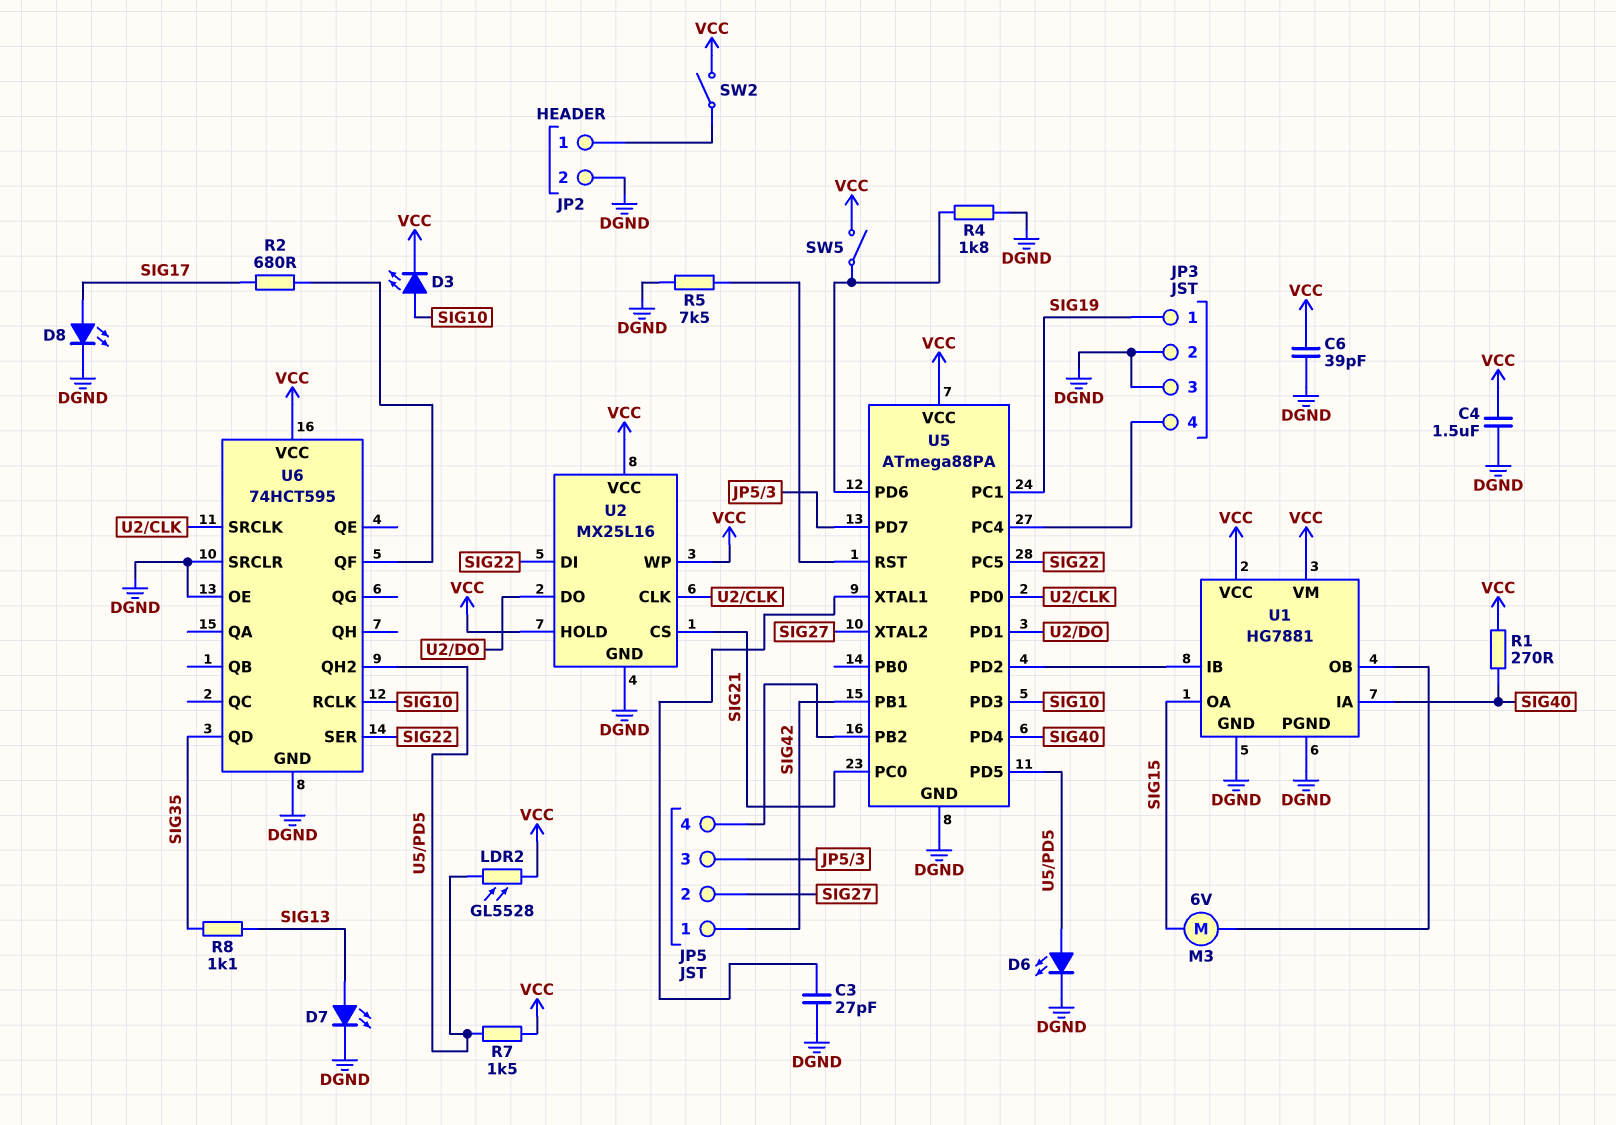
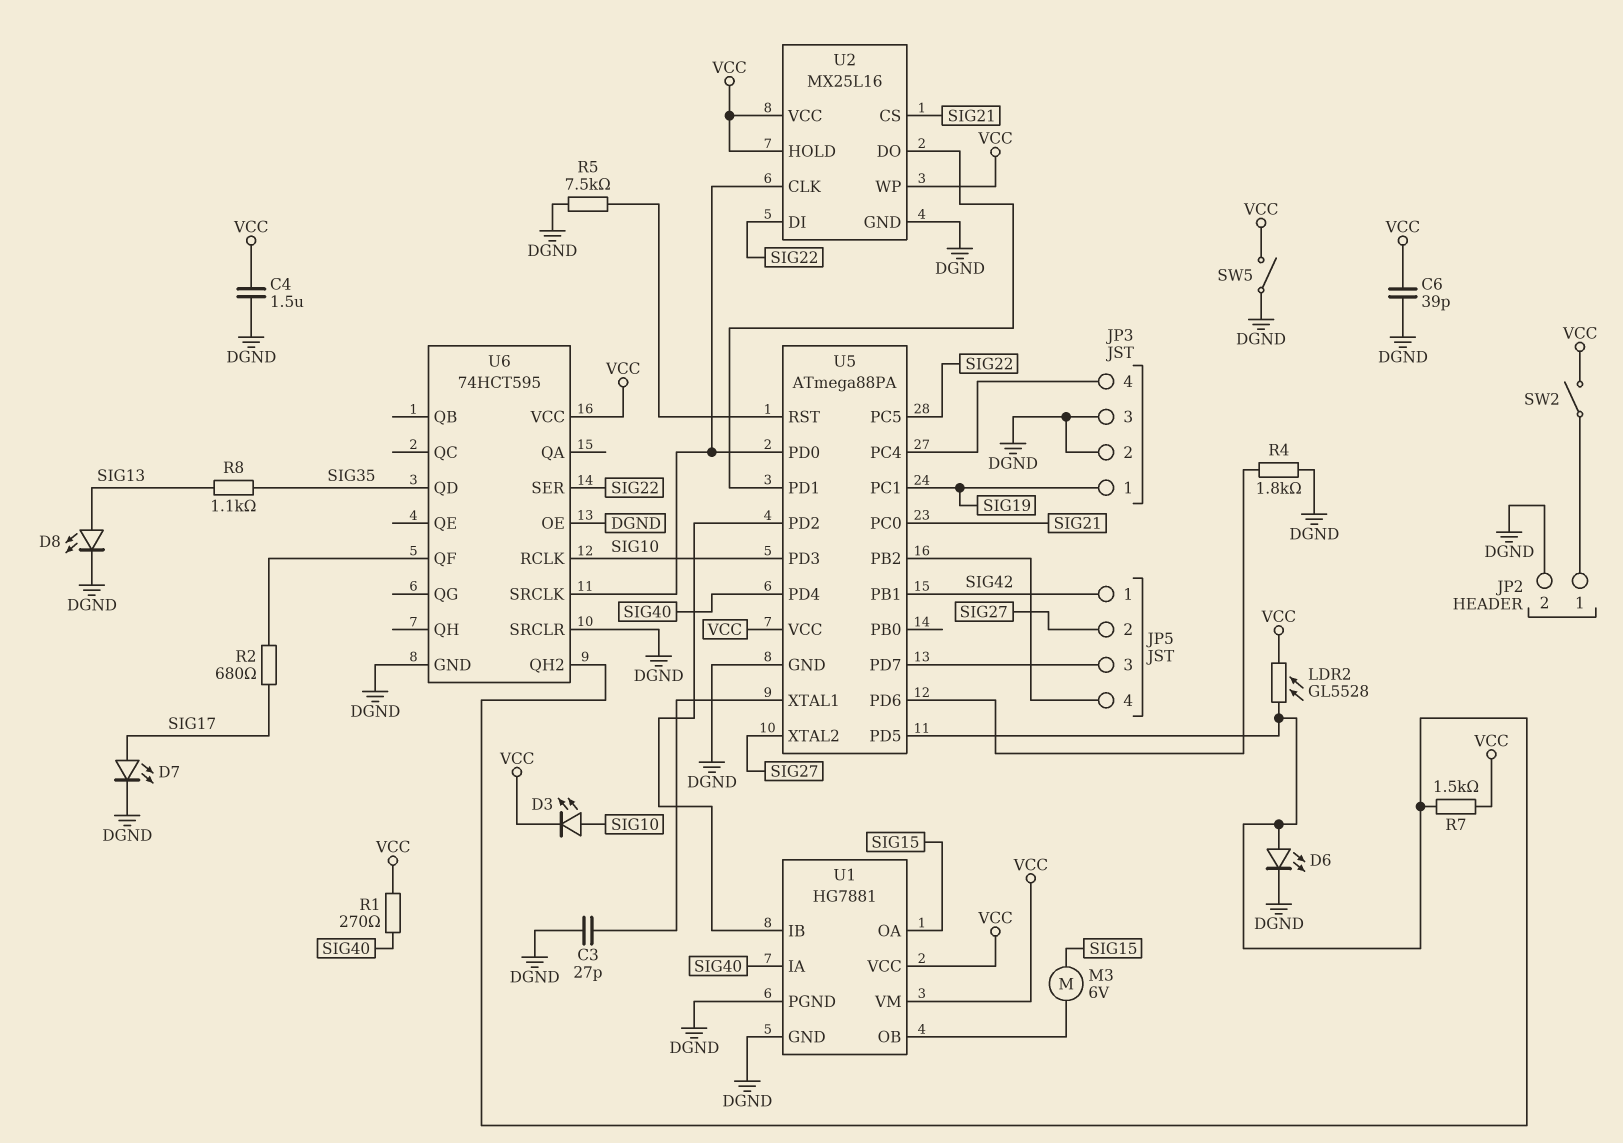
D7: LED (A SIG13, K DGND) -> LED (A SIG17, K DGND)
D8: LED (A SIG17, K DGND) -> LED (A SIG13, K DGND)
SW5: switch (U5/PD6, VCC) -> switch (DGND, VCC)

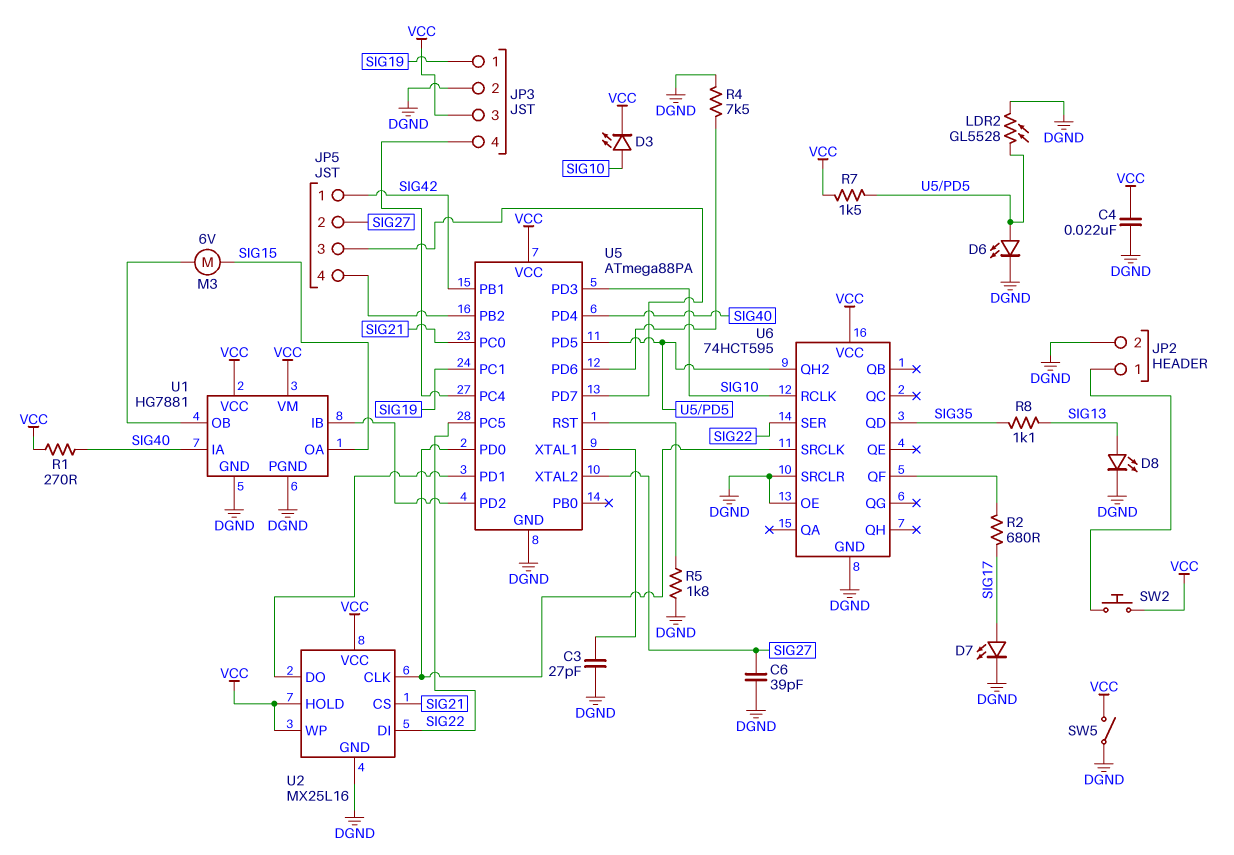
C4: 1.5uF (DGND, VCC) -> 22nF (DGND, VCC)
C6: 39pF (DGND, VCC) -> 39pF (DGND, SIG27)
JP3 pin 3: DGND -> VCC
LDR2: GL5528 (U5/PD5, VCC) -> GL5528 (DGND, U5/PD5)
R4: 1.8k (DGND, U5/PD6) -> 7.5k (DGND, U5/PD6)
R5: 7.5k (DGND, U5/RST) -> 1.8k (DGND, U5/RST)
SW2: switch (JP2/1, VCC) -> button (JP2/1, VCC)

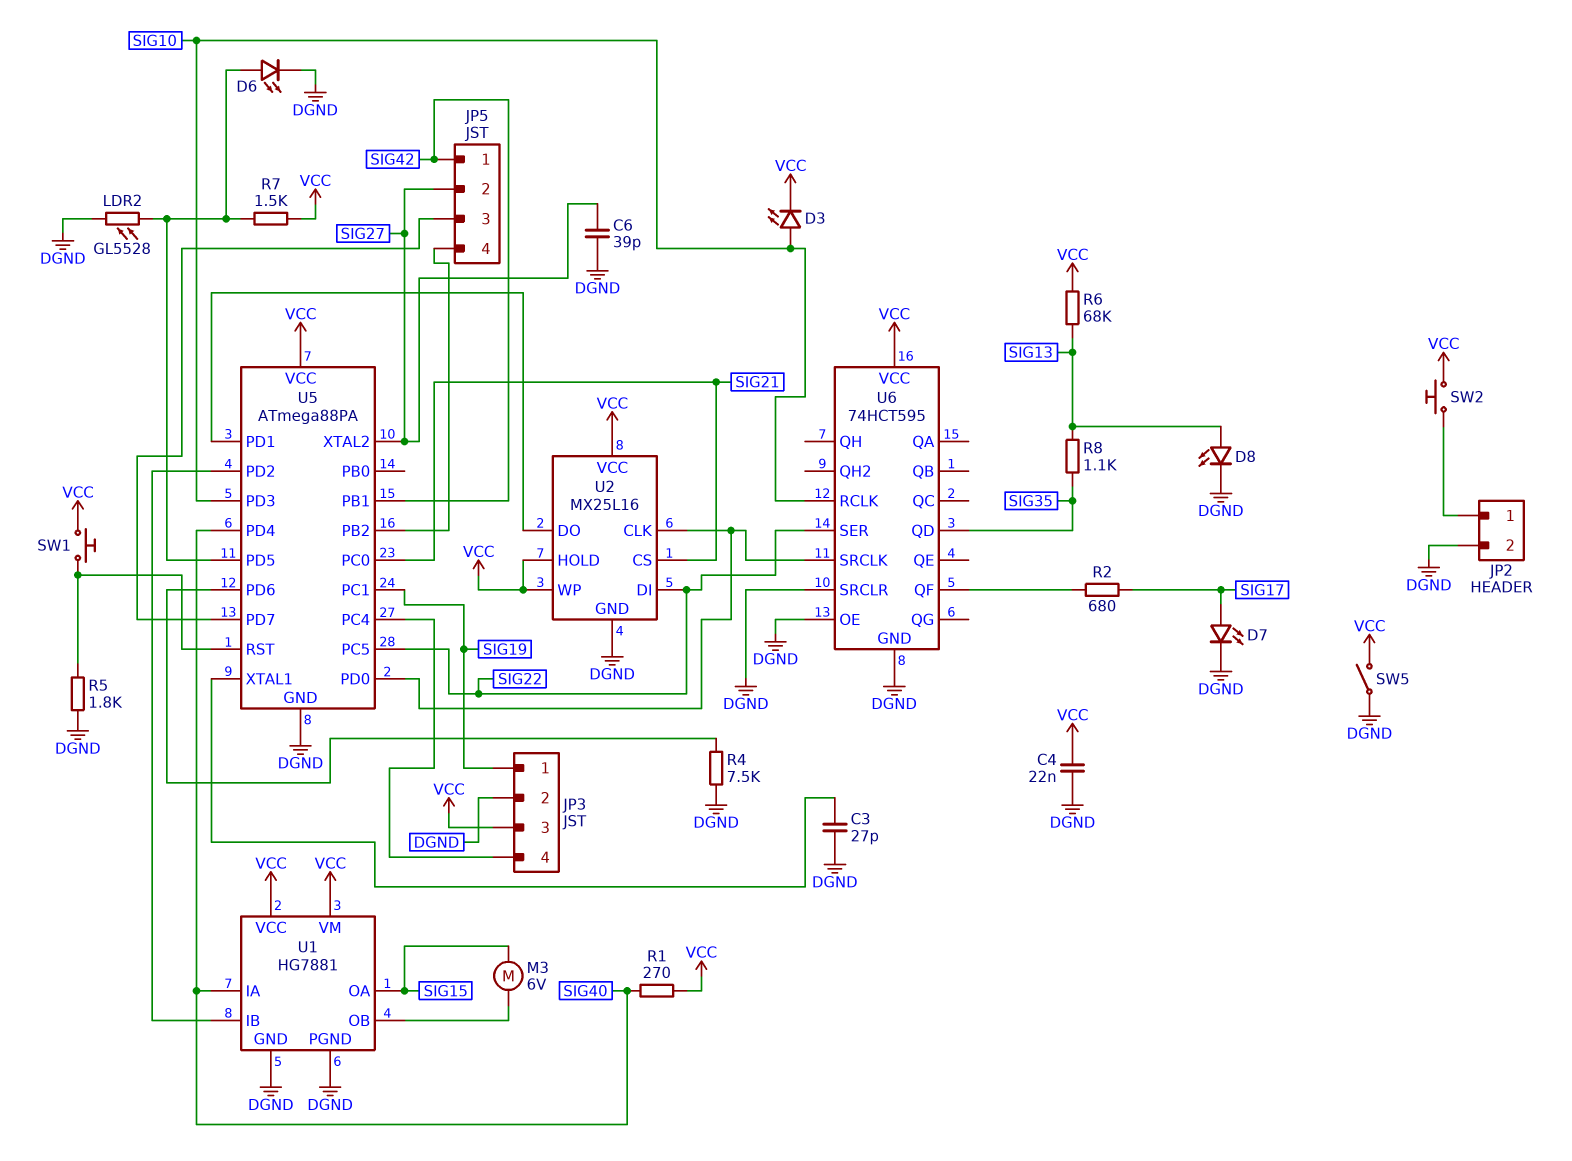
R6: none -> 68k (SIG13, VCC)
SW1: none -> button (U5/RST, VCC)
U6 pin QH2: U5/PD5 -> none

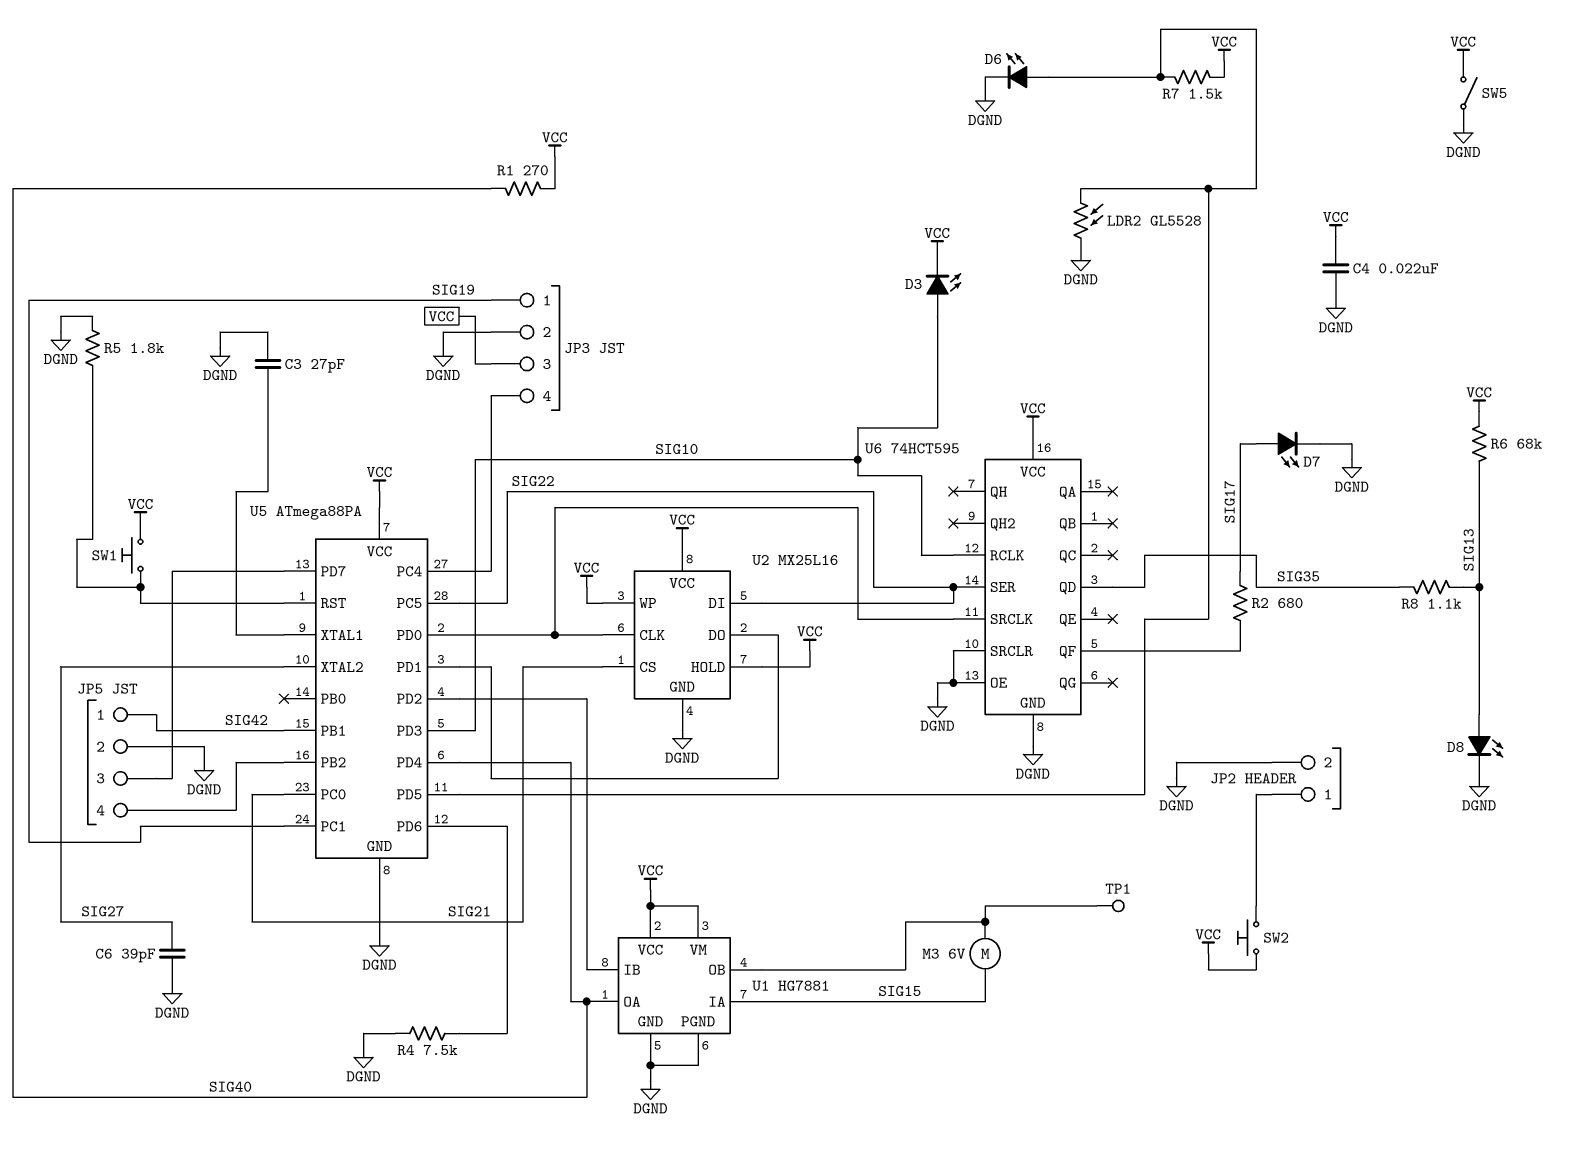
JP5 pin 2: SIG27 -> DGND
TP1: none -> test point (U1/OB)
U1 pin IA: SIG40 -> SIG15
U1 pin OA: SIG15 -> SIG40

